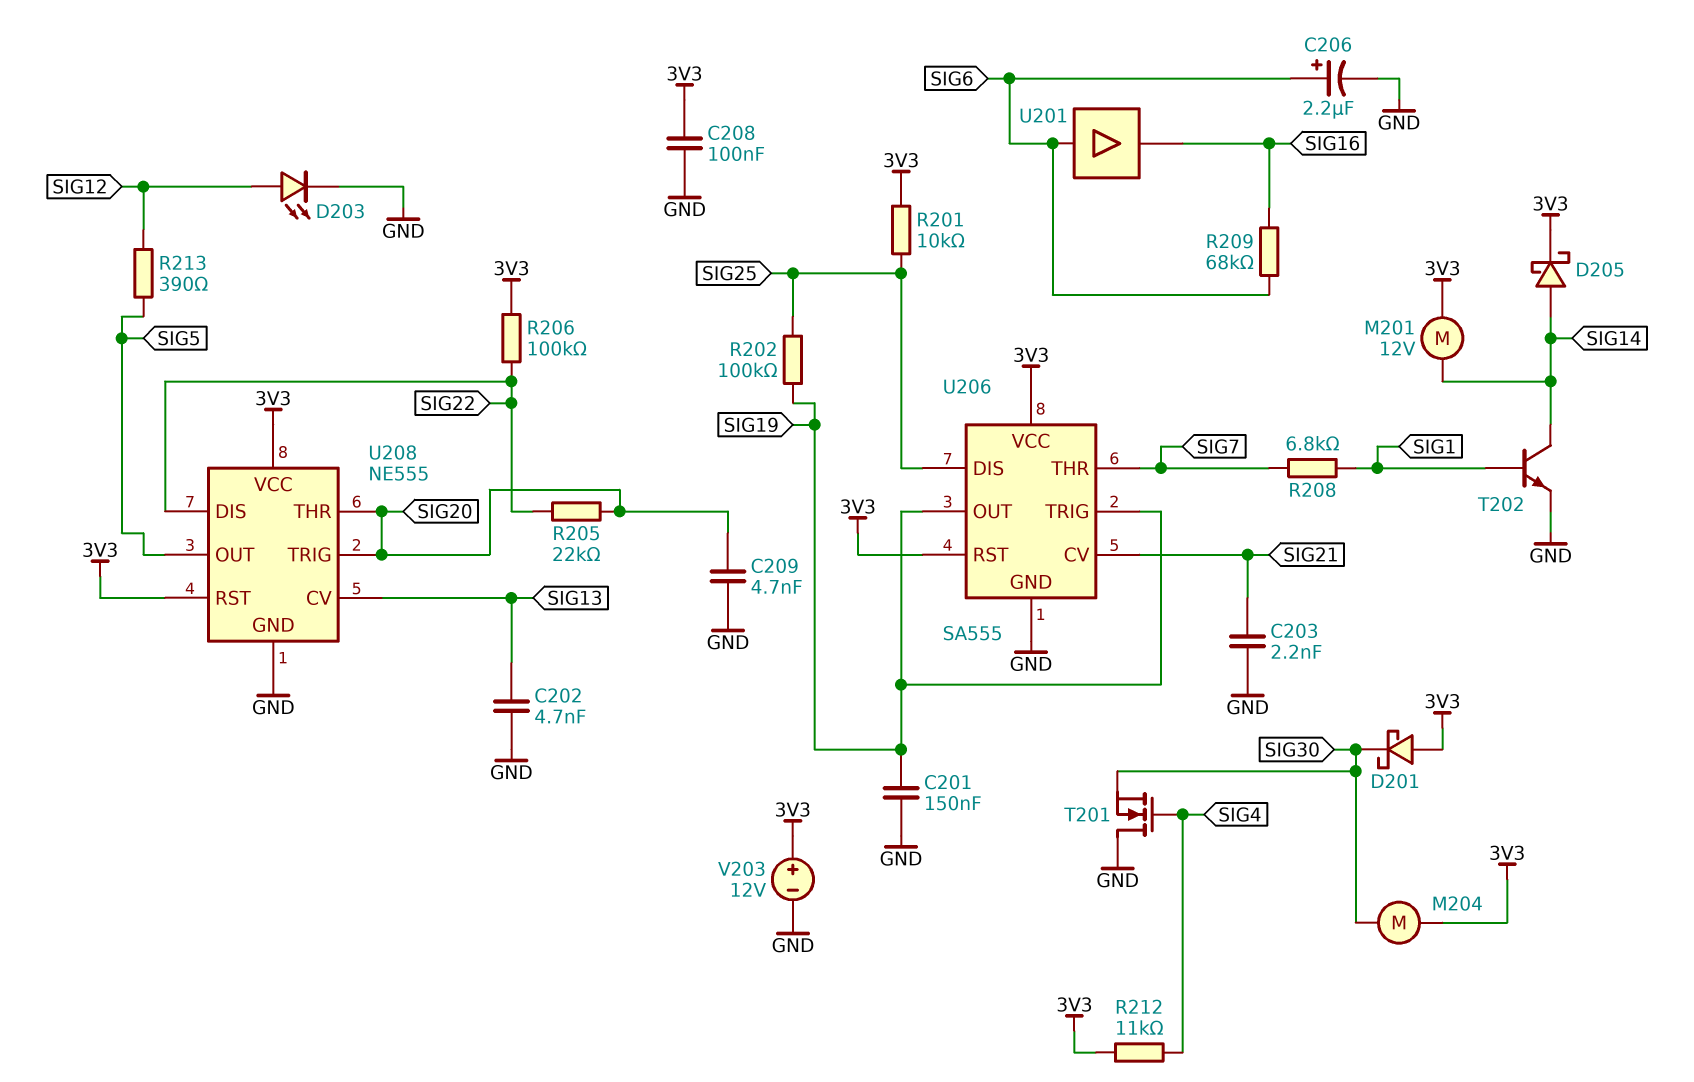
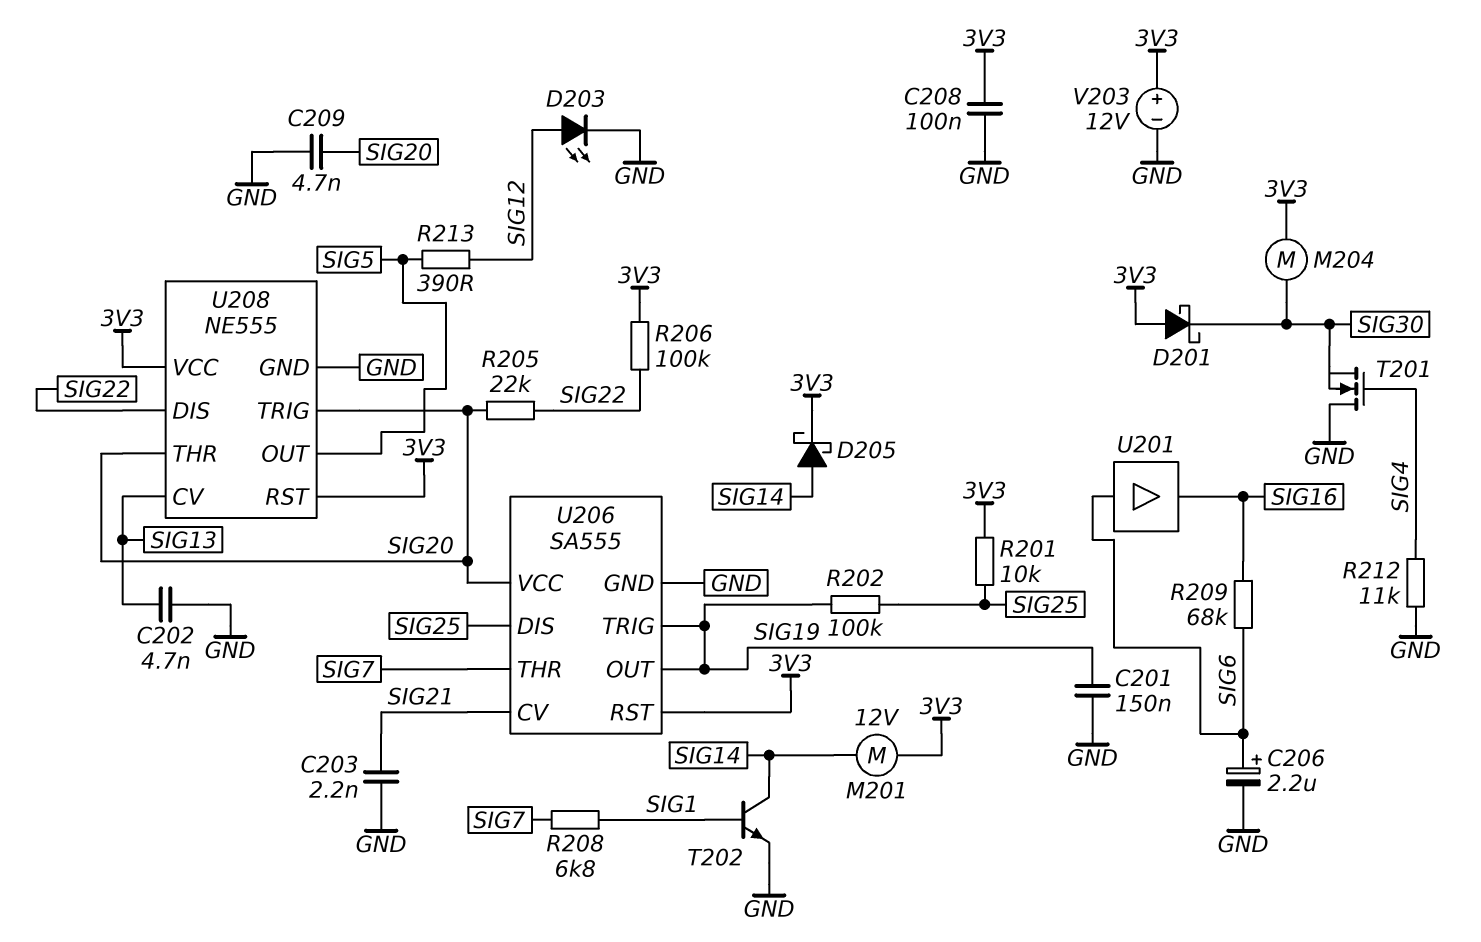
R212: 11k (3V3, SIG4) -> 11k (GND, SIG4)
U206 pin VCC: 3V3 -> SIG20

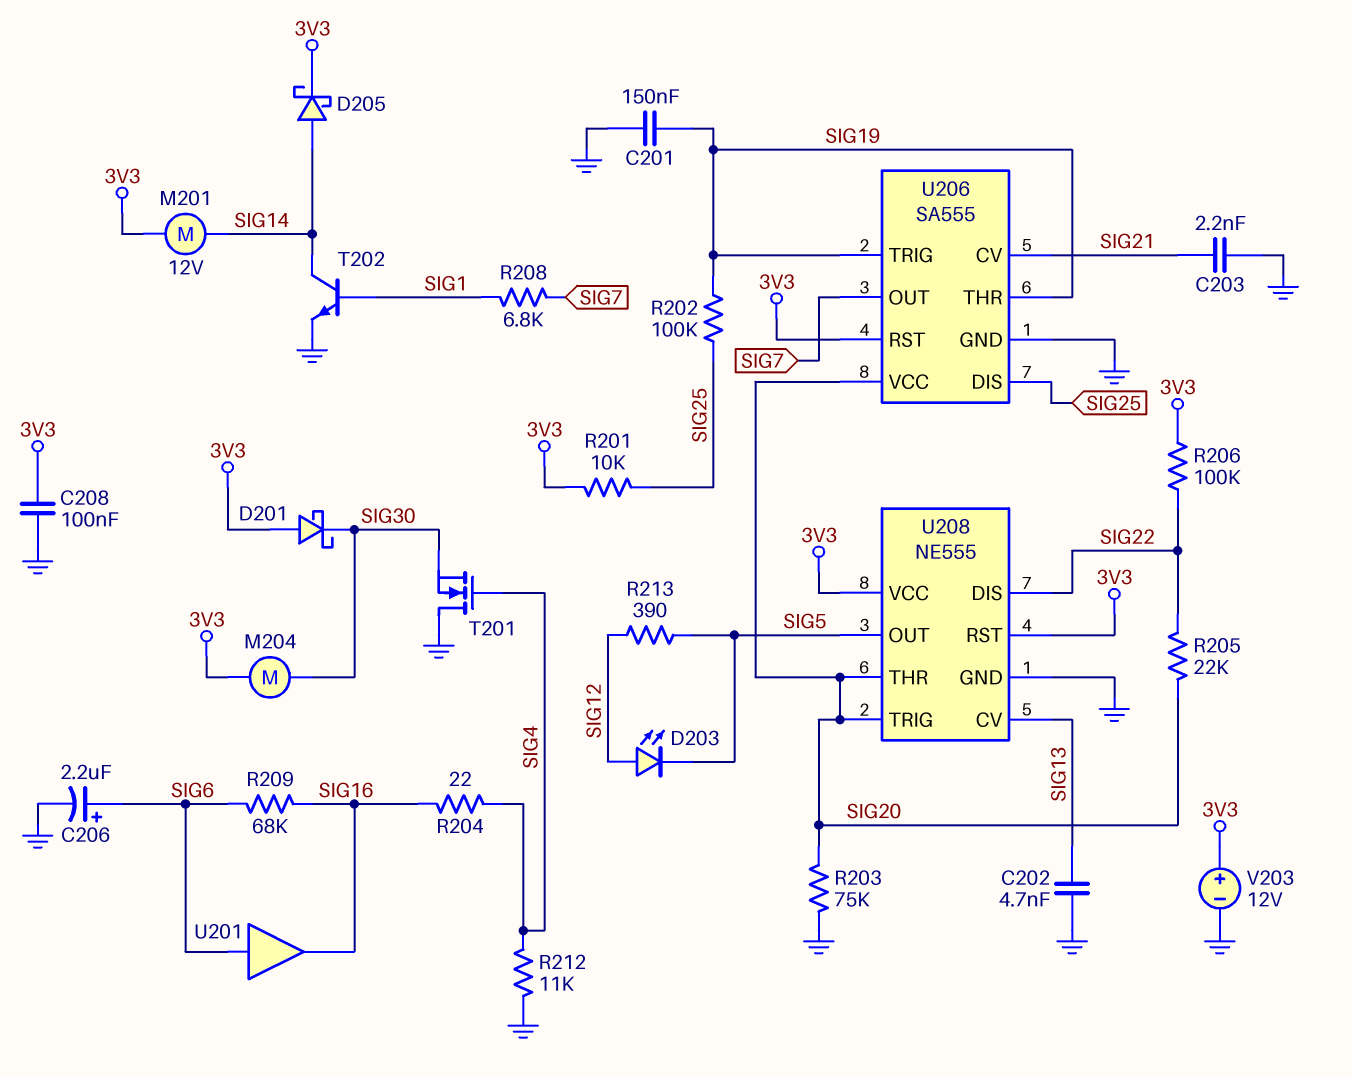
C209: 4.7nF (GND, SIG20) -> none
D203: LED (A SIG12, K GND) -> LED (A SIG12, K SIG5)
R203: none -> 75k (GND, SIG20)
R204: none -> 22 (SIG4, SIG16)
U206 pin OUT: SIG19 -> SIG7
U206 pin THR: SIG7 -> SIG19

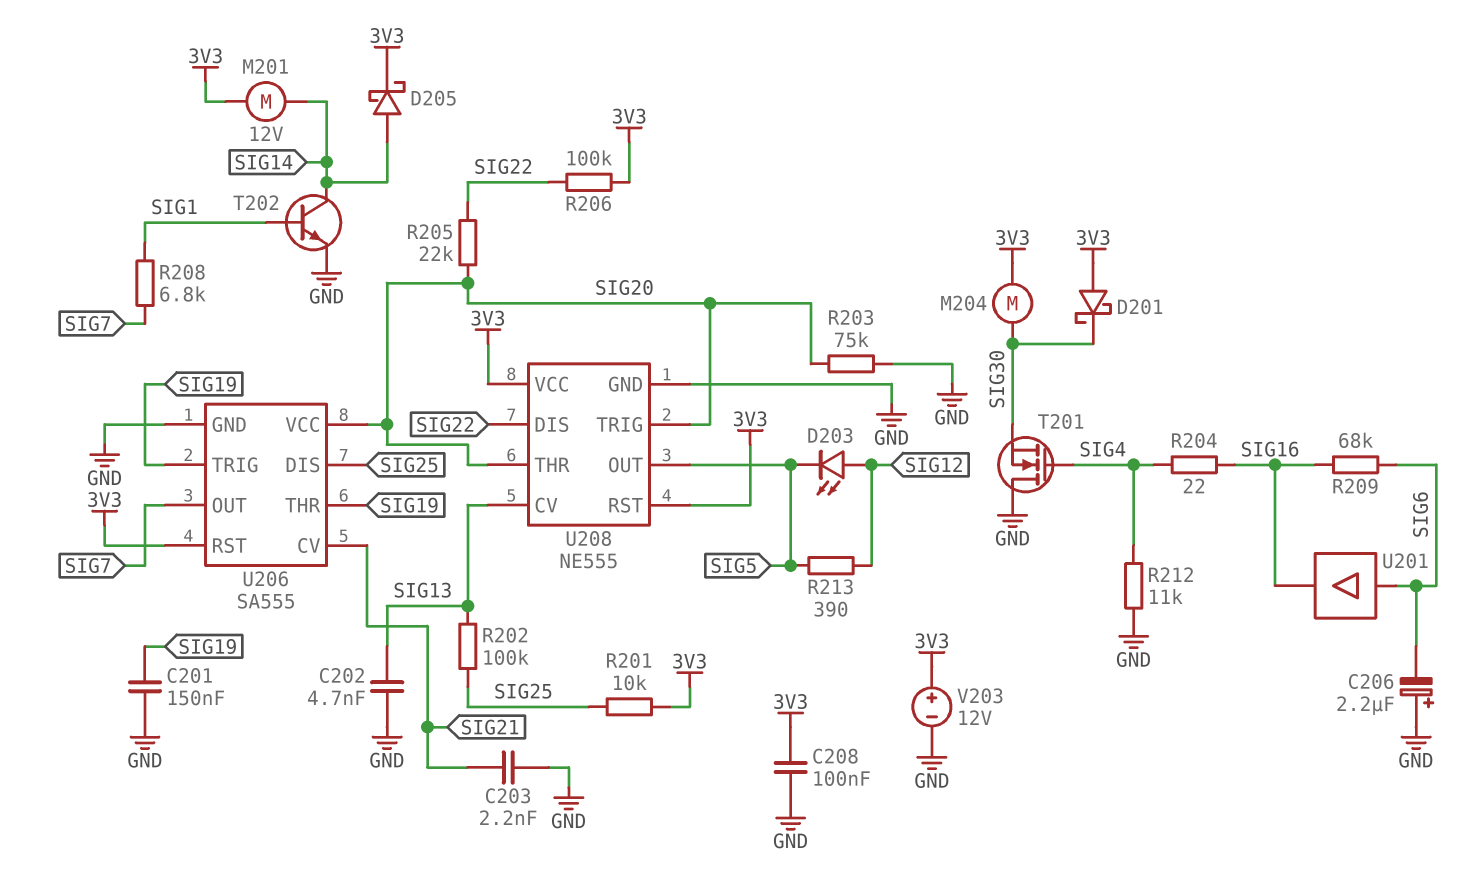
C206: 2.2uF (plus SIG6, minus GND) -> 2.2uF (plus GND, minus SIG6)
R202: 100k (SIG19, SIG25) -> 100k (SIG13, SIG25)

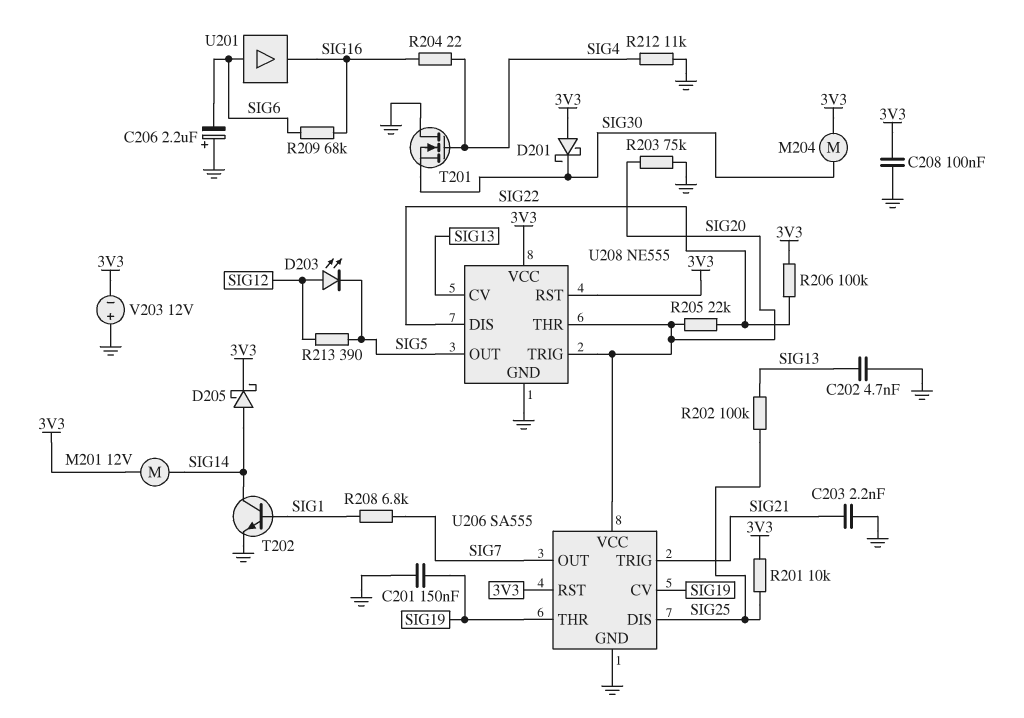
U206 pin CV: SIG21 -> SIG19
U206 pin TRIG: SIG19 -> SIG21
V203: 12V (plus 3V3, minus GND) -> 12V (plus GND, minus 3V3)

